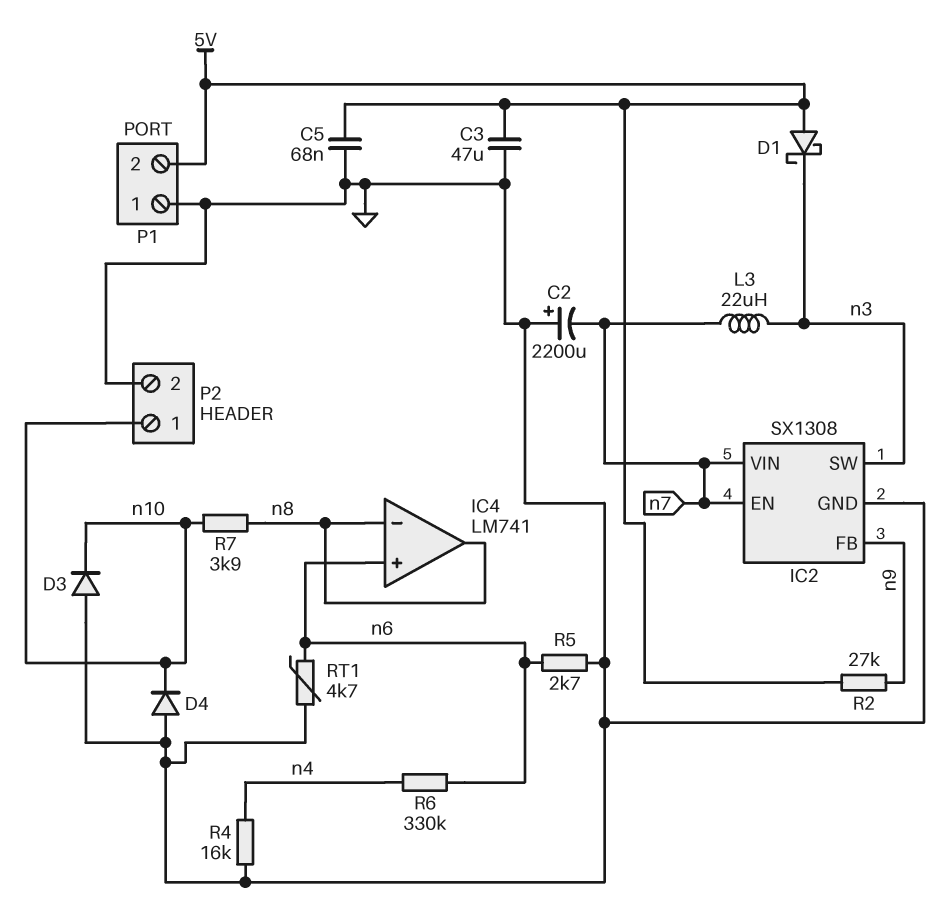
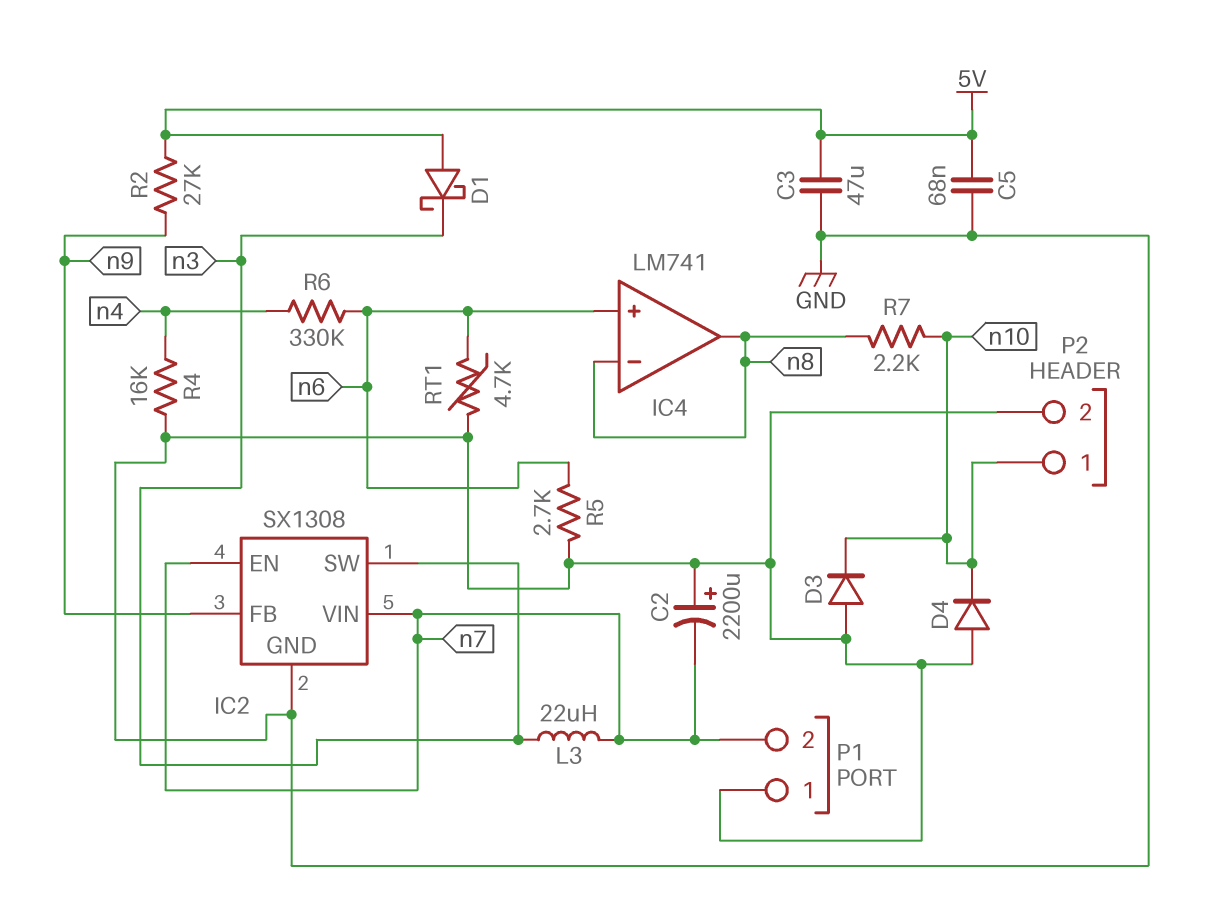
P1 pin 2: 5V -> n7
R7: 3.9k (n8, n10) -> 2.2k (n8, n10)

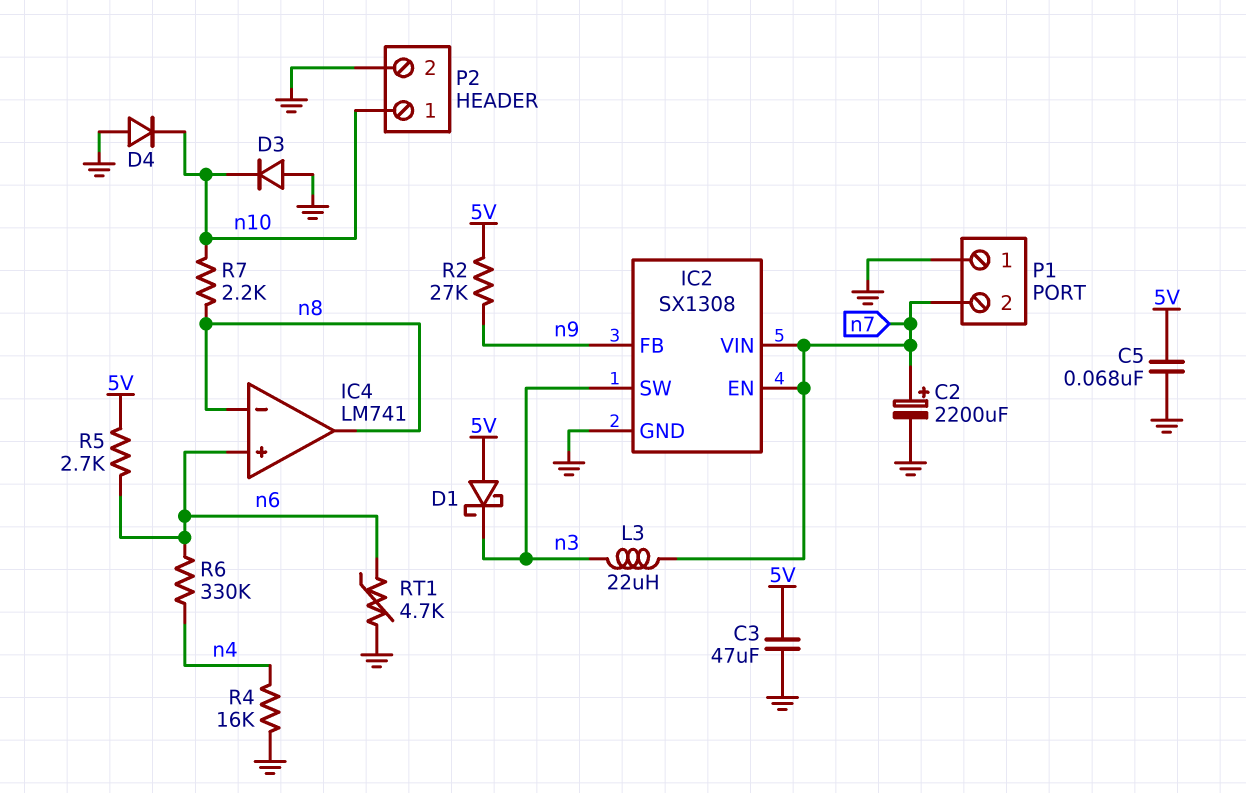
C2: 2200uF (plus GND, minus n7) -> 2200uF (plus n7, minus GND)
R5: 2.7k (GND, n6) -> 2.7k (5V, n6)

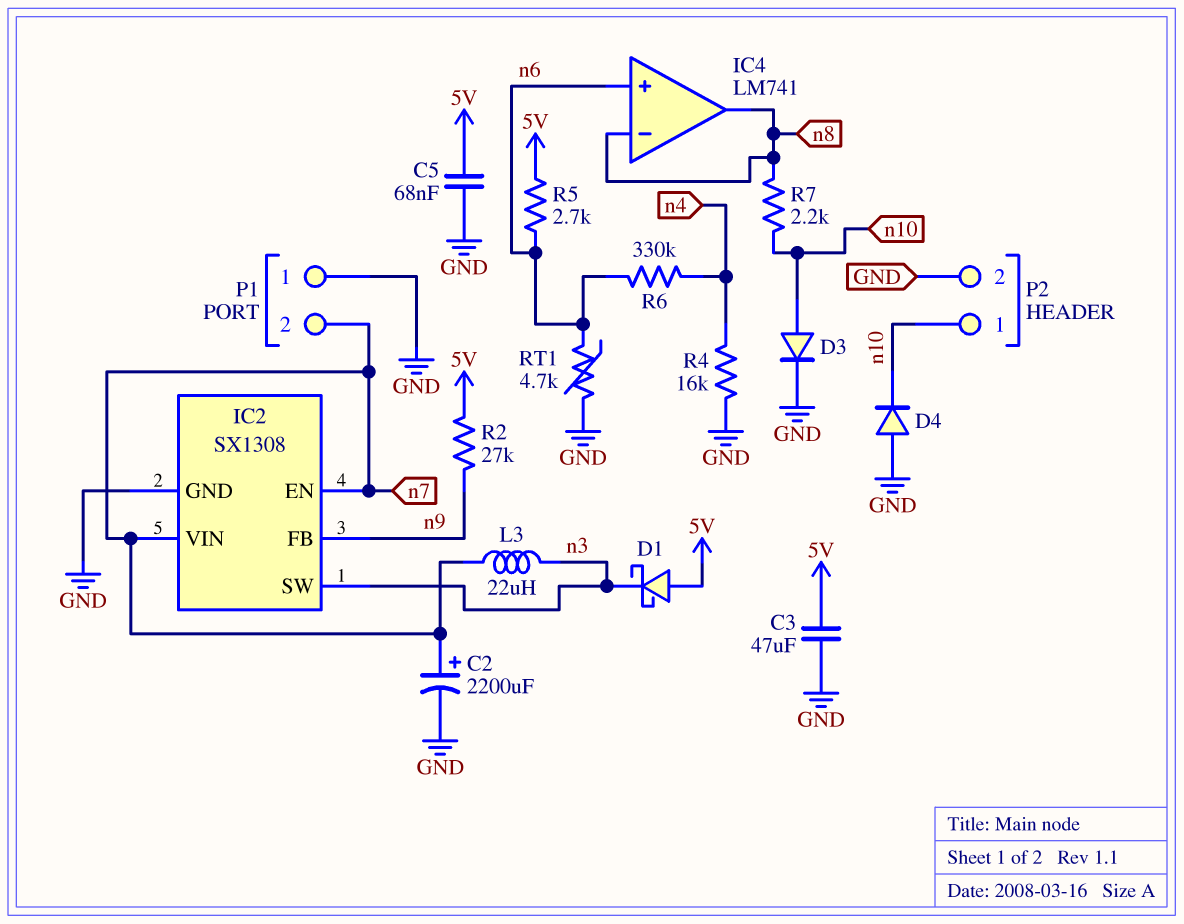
D3: diode (A GND, K n10) -> diode (A n10, K GND)

